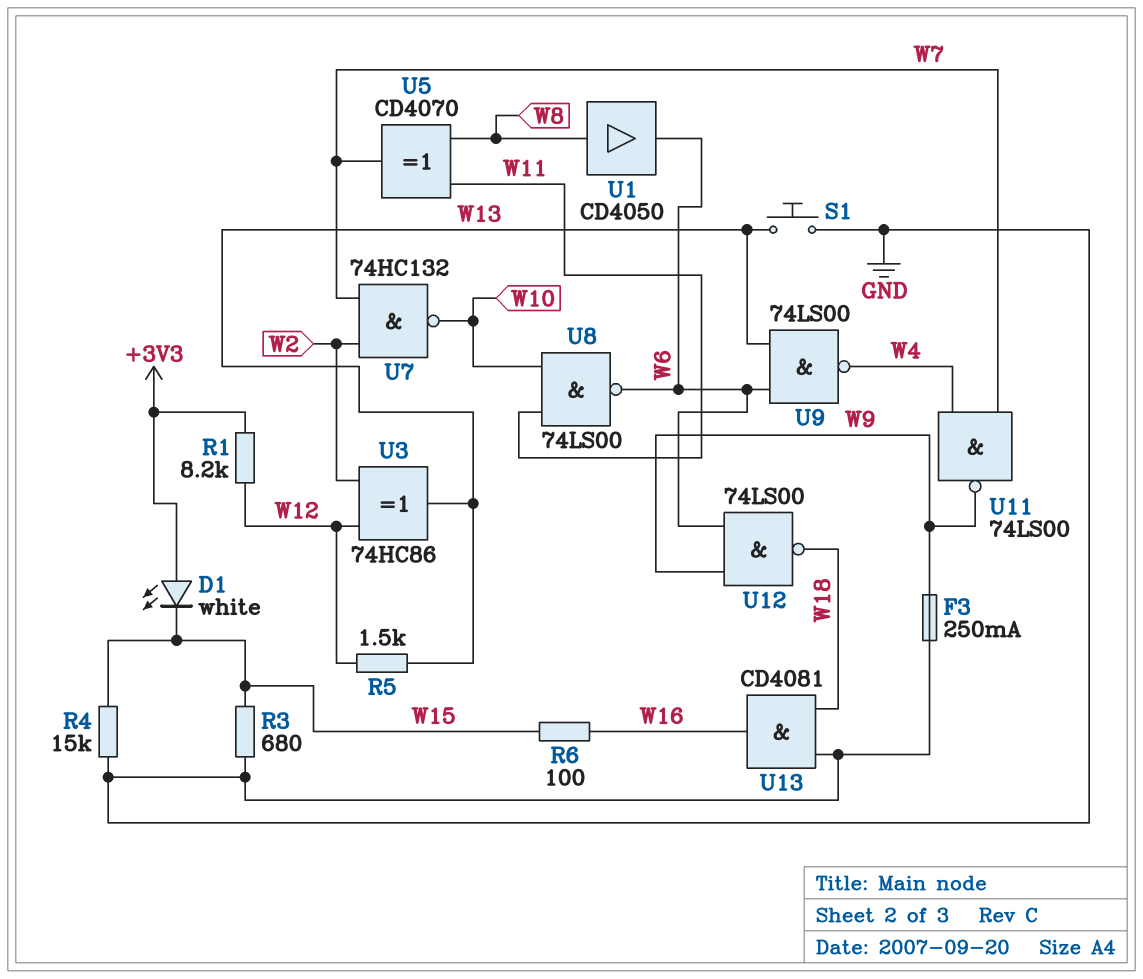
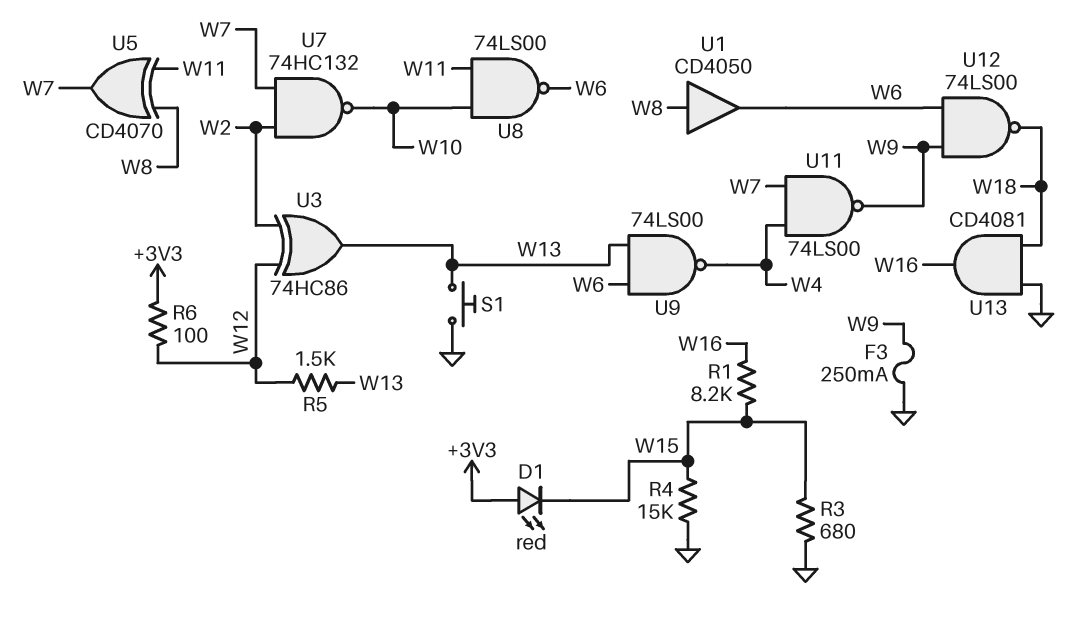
D1: LED white (A +3V3, K W15) -> LED red (A +3V3, K W15)
R1: 8.2k (+3V3, W12) -> 8.2k (W15, W16)
R6: 100 (W15, W16) -> 100 (+3V3, W12)

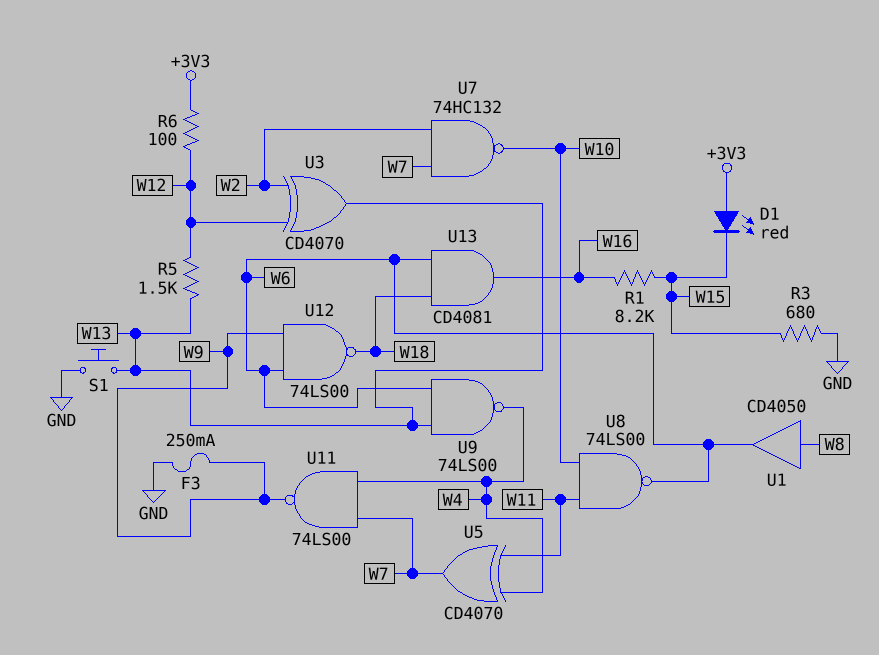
R4: 15k (GND, W15) -> none
U3: XOR 74HC86 (in W2, in W12, out W13) -> XOR CD4070 (in W2, in W12, out W13)
U5: XOR CD4070 (in W8, in W11, out W7) -> XOR CD4070 (in W4, in W11, out W7)
U13: AND CD4081 (in GND, in W18, out W16) -> AND CD4081 (in W6, in W18, out W16)

